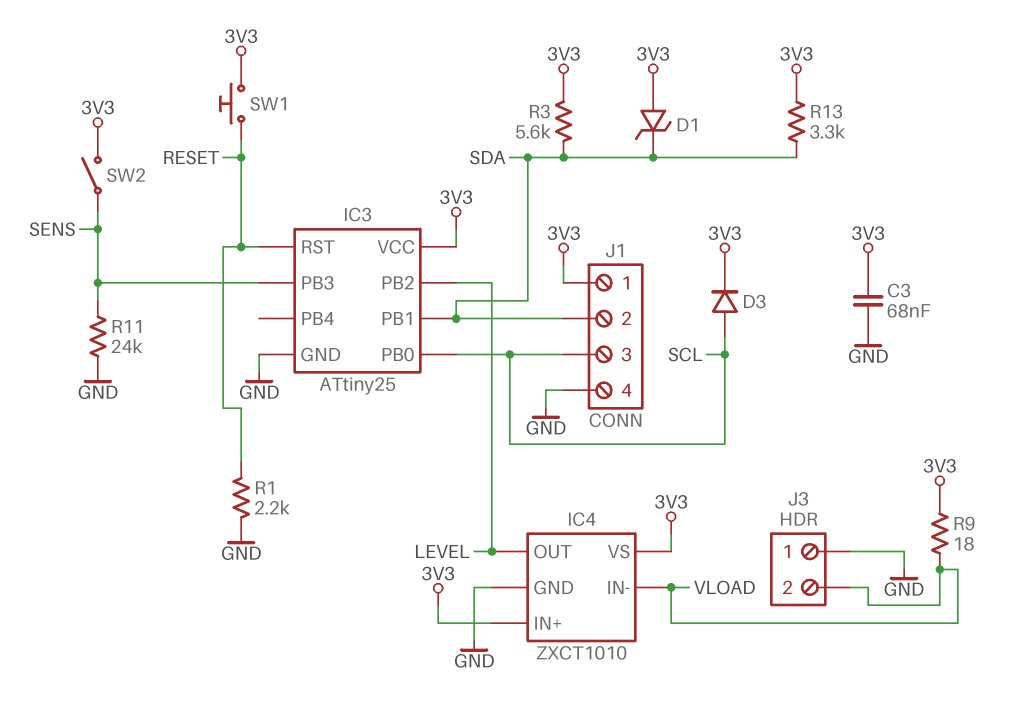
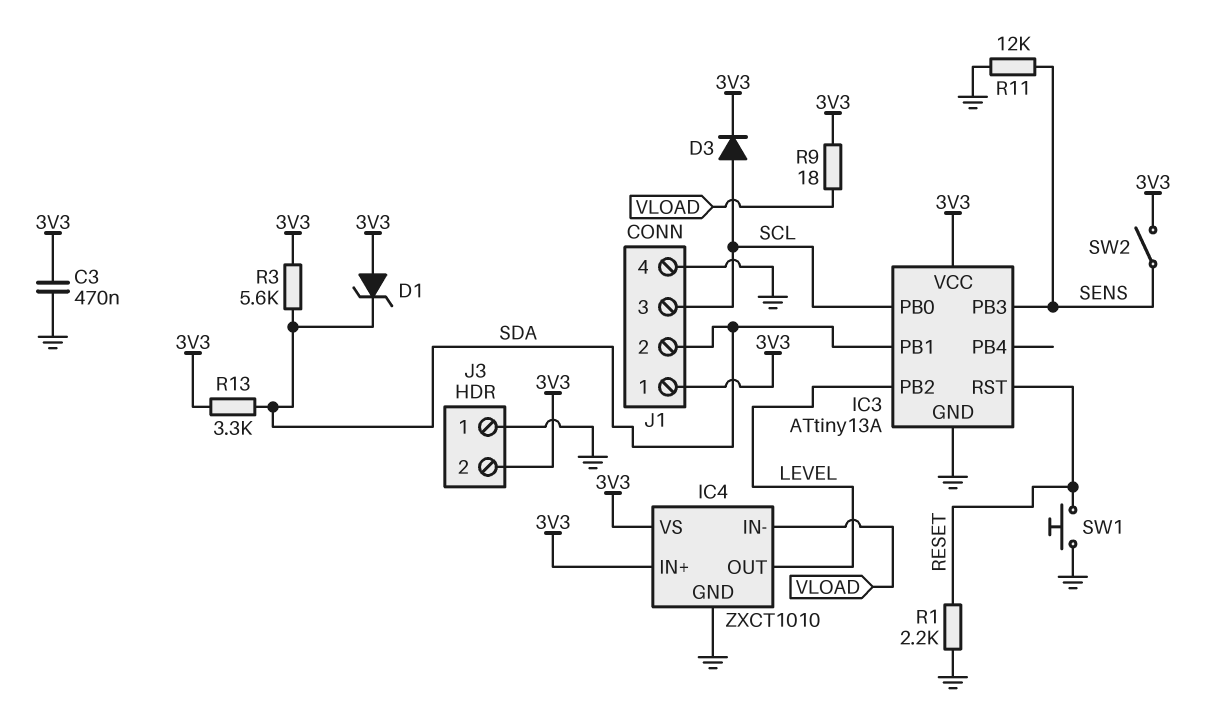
C3: 68nF (3V3, GND) -> 470nF (3V3, GND)
IC3: ATtiny25 -> ATtiny13A
J3 pin 2: VLOAD -> 3V3
R11: 24k (GND, SENS) -> 12k (GND, SENS)
SW1: button (3V3, RESET) -> button (GND, RESET)

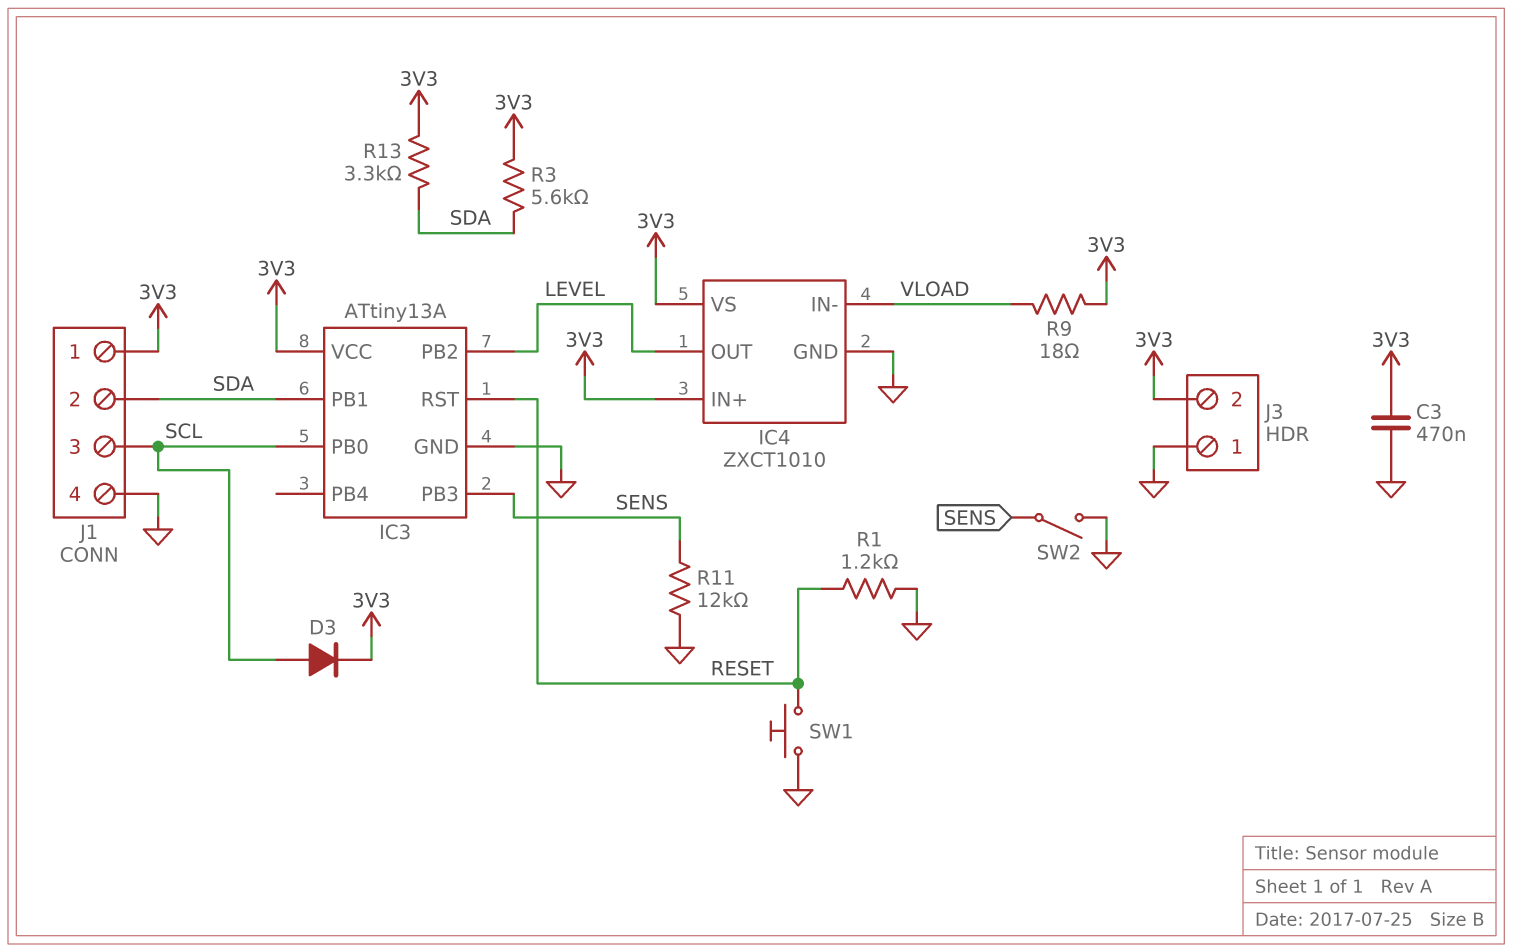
D1: zener (A 3V3, K SDA) -> none
R1: 2.2k (GND, RESET) -> 1.2k (GND, RESET)
SW2: switch (3V3, SENS) -> switch (GND, SENS)

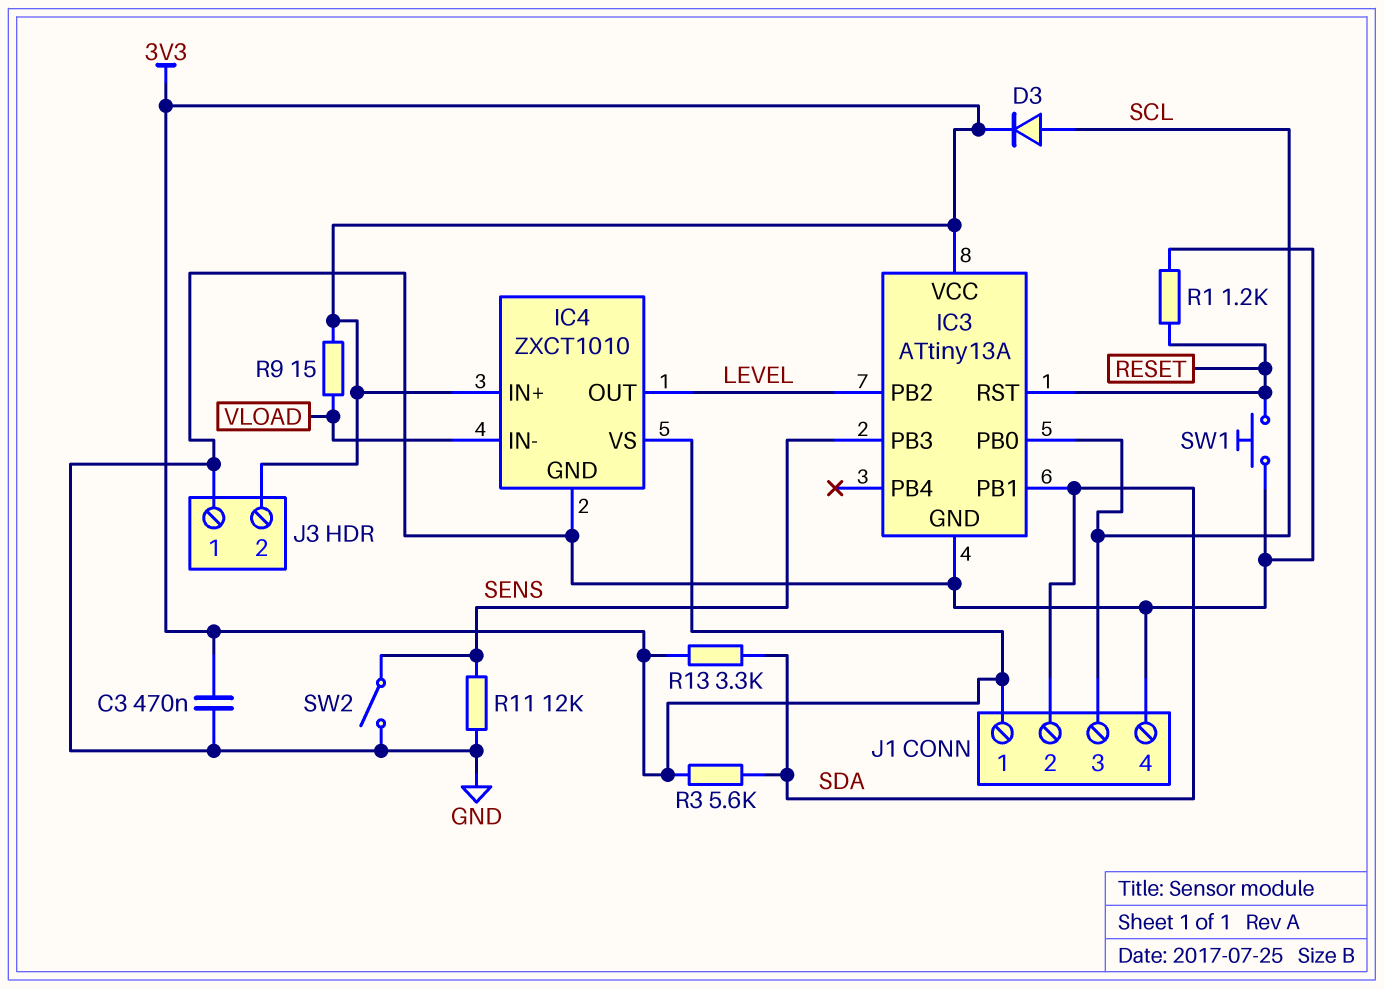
R9: 18 (3V3, VLOAD) -> 15 (3V3, VLOAD)

